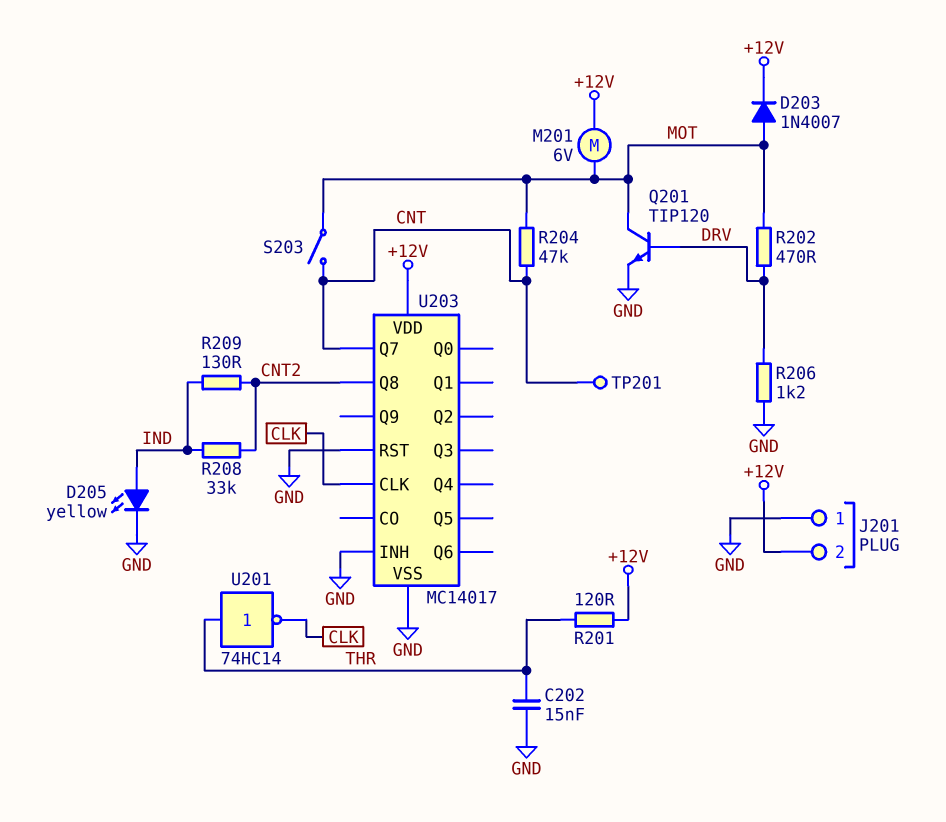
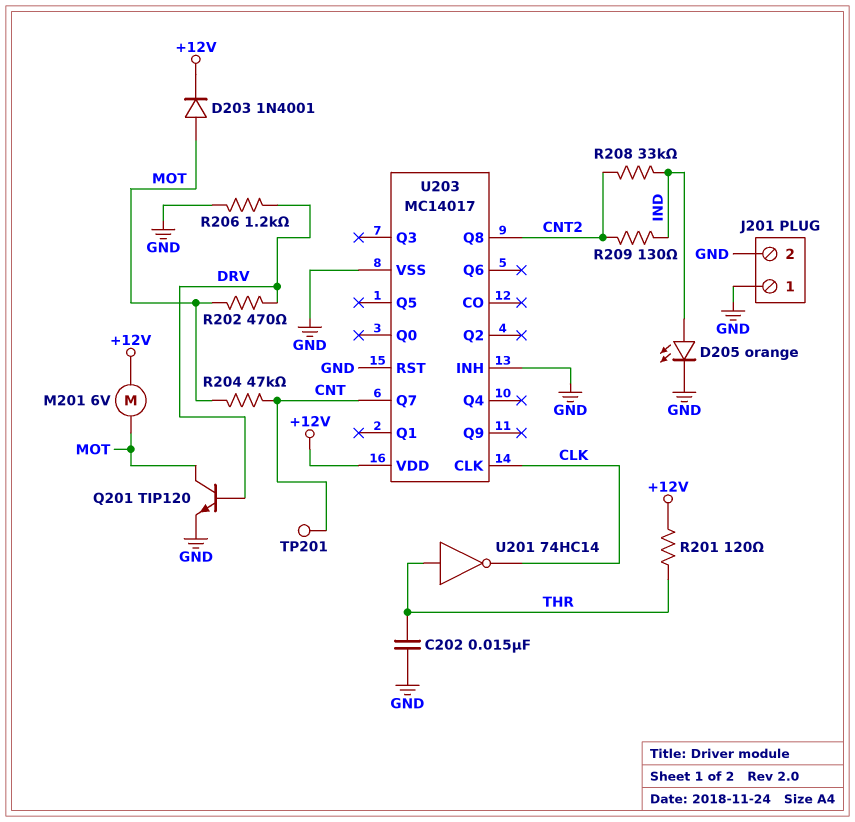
D203: diode 1N4007 (A MOT, K +12V) -> diode 1N4001 (A MOT, K +12V)
D205: LED yellow (A IND, K GND) -> LED orange (A IND, K GND)
J201 pin 2: +12V -> GND
S203: switch (CNT, MOT) -> none

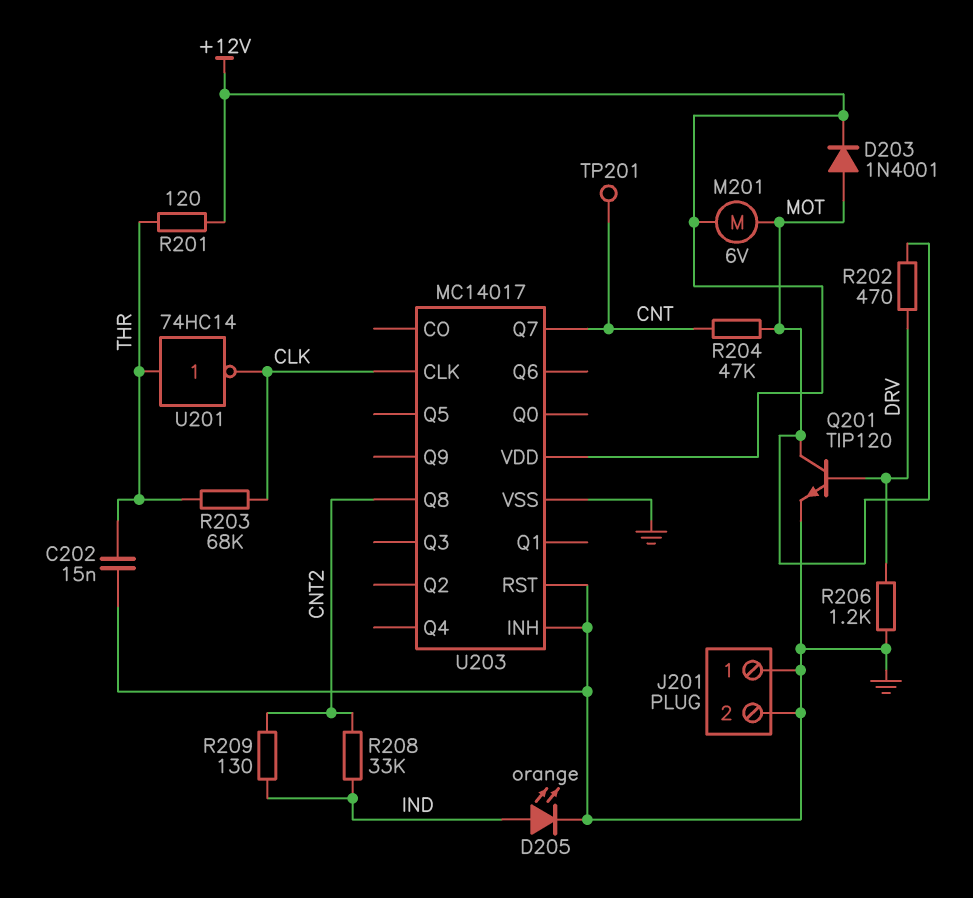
R203: none -> 68k (CLK, THR)

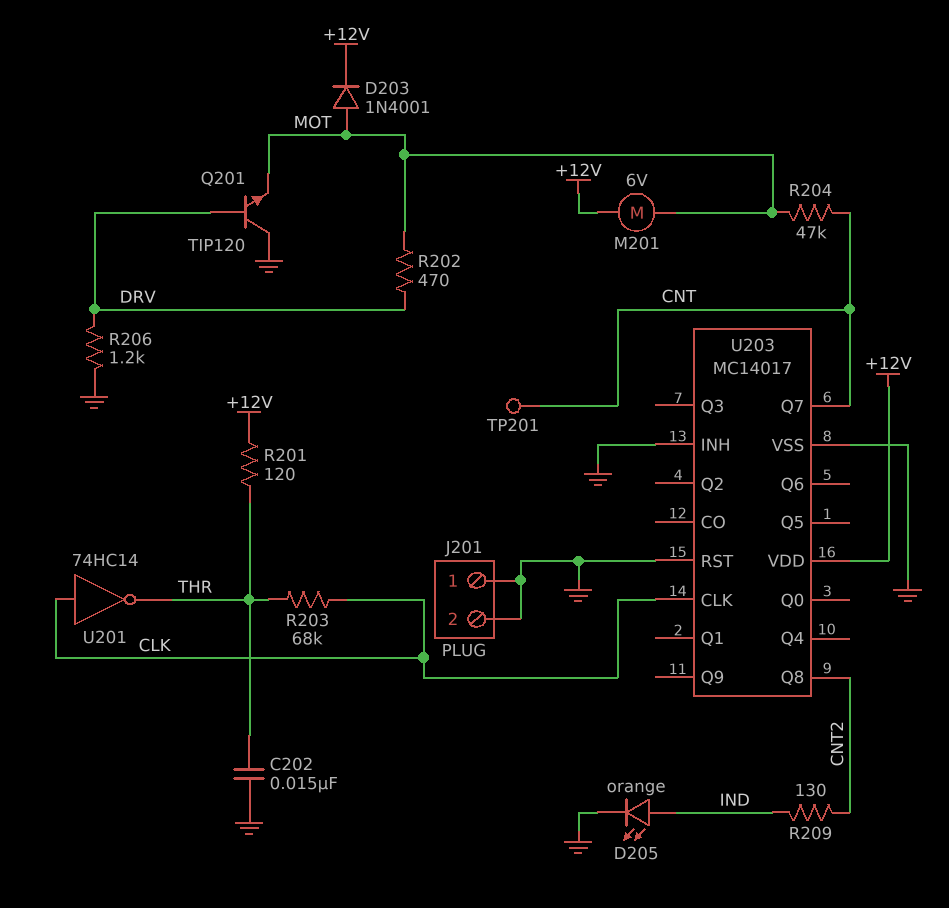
Q201: NPN TIP120 (B DRV, C MOT, E GND) -> NPN TIP120 (B DRV, C GND, E MOT)
R208: 33k (CNT2, IND) -> none
U201: NOT 74HC14 (in THR, out CLK) -> NOT 74HC14 (in CLK, out THR)

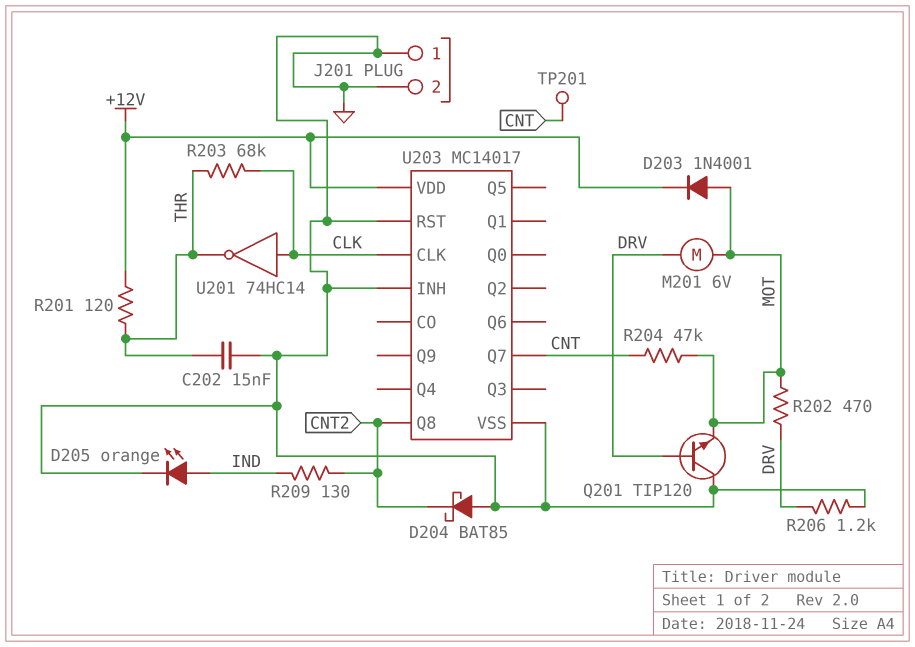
D204: none -> schottky BAT85 (A GND, K CNT2)
M201: motor 6V (+12V, MOT) -> motor 6V (DRV, MOT)

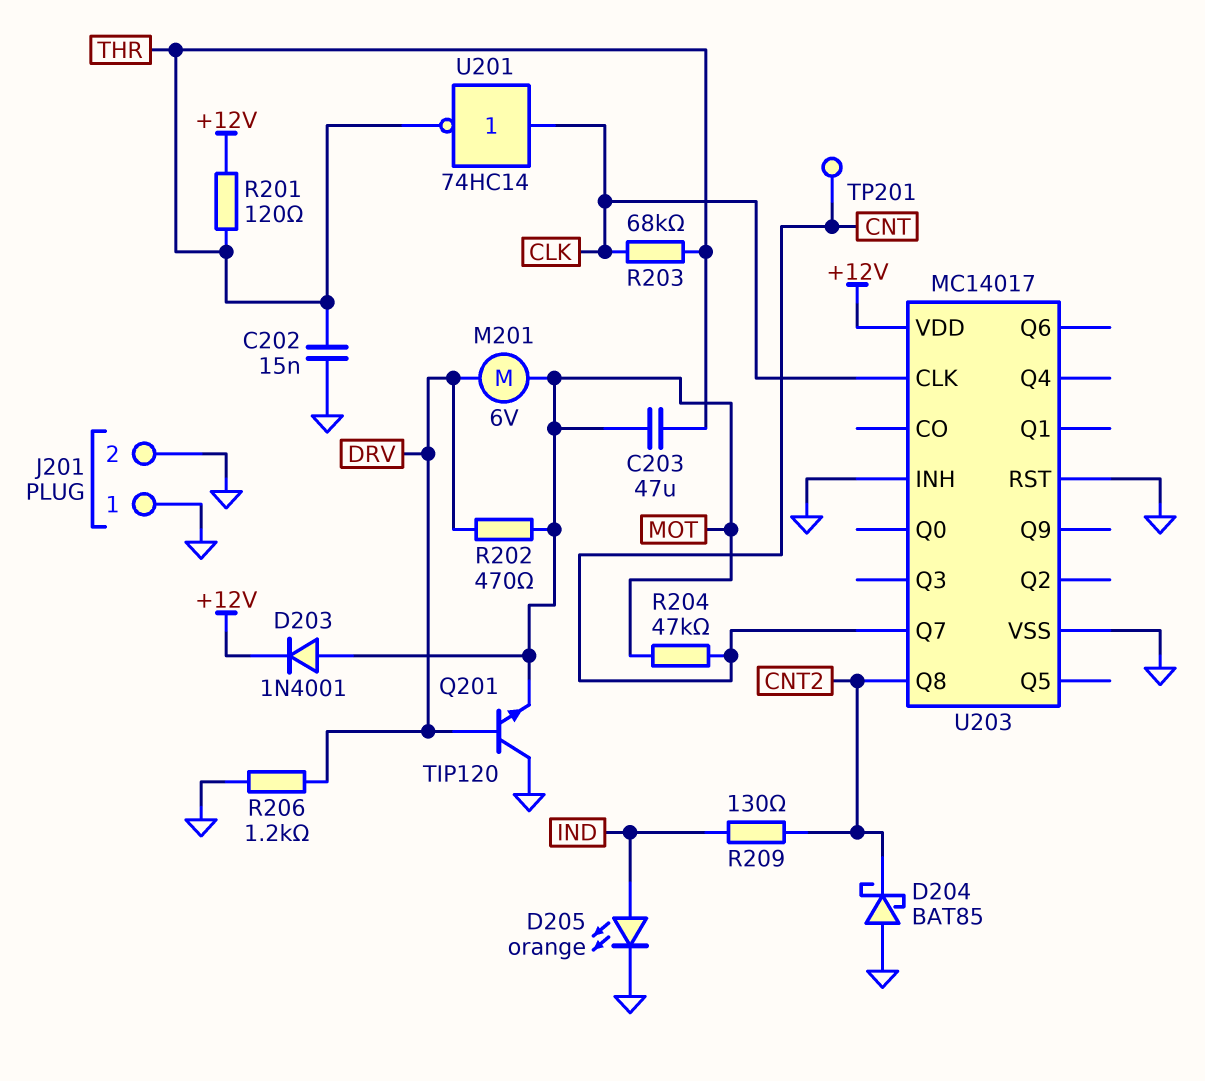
C203: none -> 47uF (MOT, THR)

